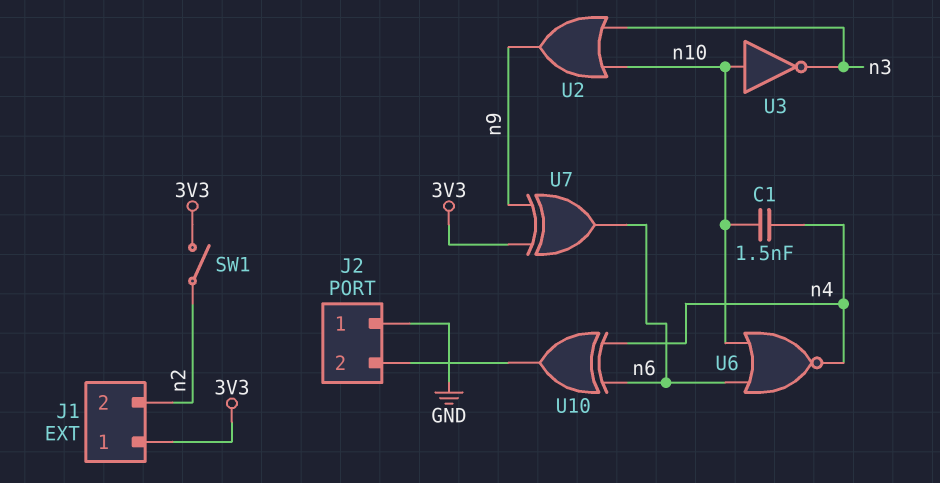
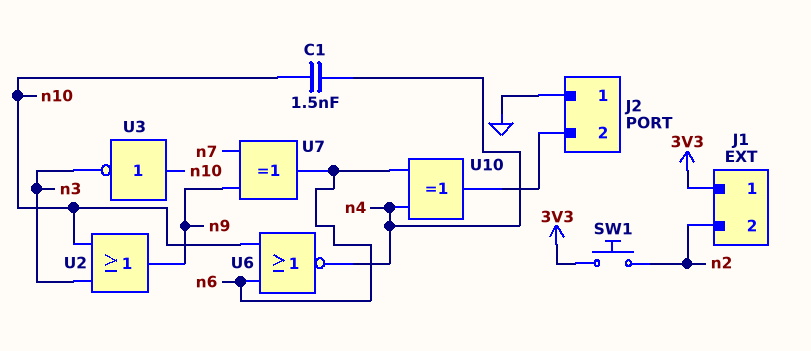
SW1: switch (3V3, n2) -> button (3V3, n2)
U7: XOR (in 3V3, in n9, out n6) -> XOR (in n7, in n9, out n6)

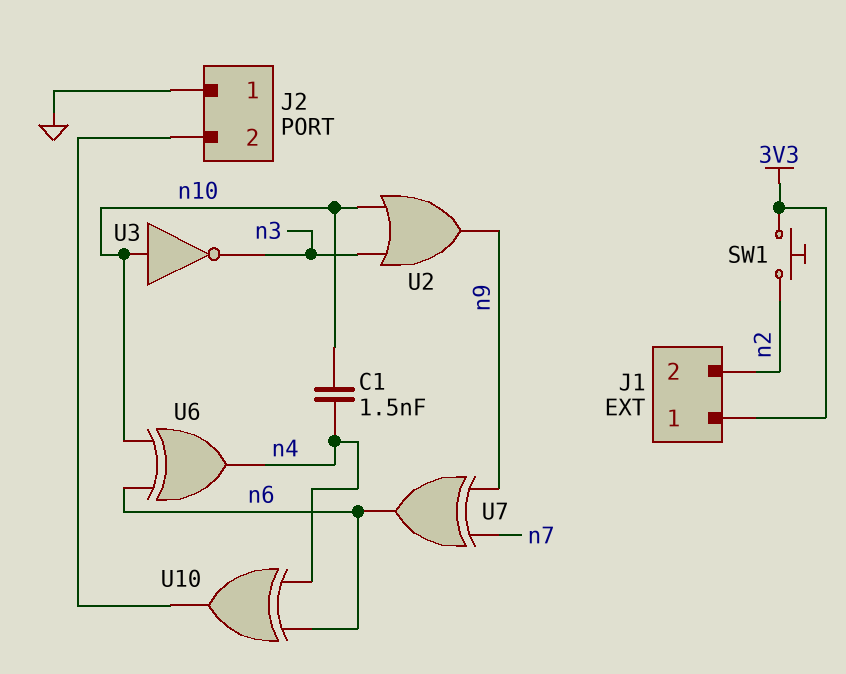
U6: NOR (in n6, in n10, out n4) -> XOR (in n6, in n10, out n4)

